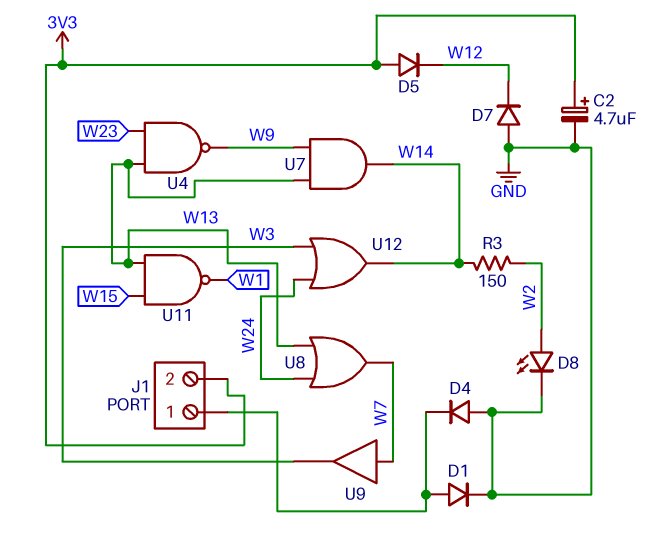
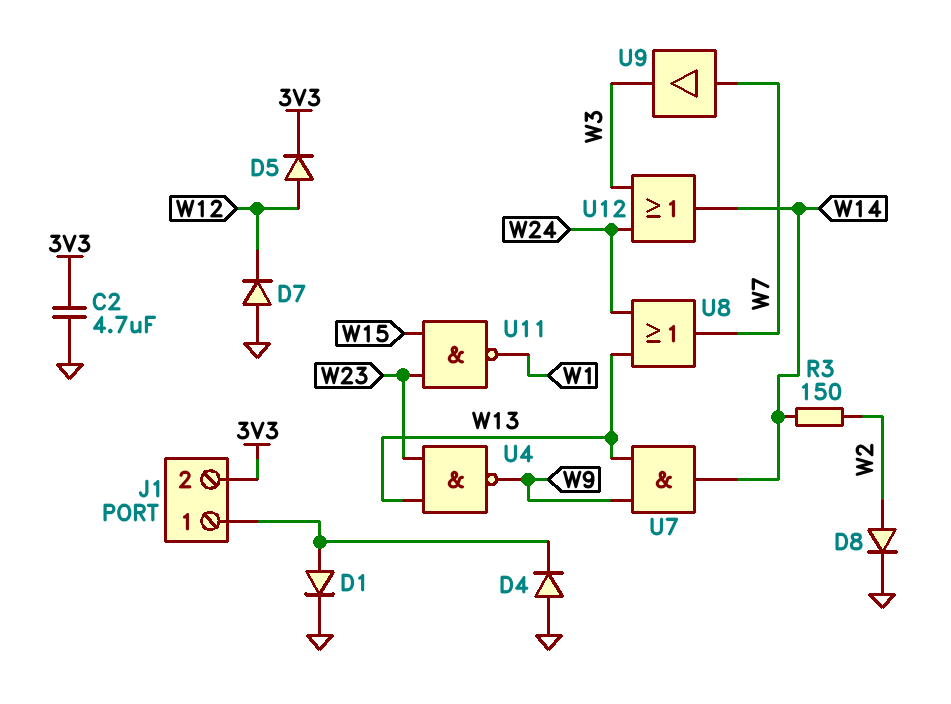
C2: 4.7uF (plus 3V3, minus GND) -> 4.7uF (3V3, GND)
D5: diode (A 3V3, K W12) -> diode (A W12, K 3V3)
D8: LED (A W2, K GND) -> diode (A W2, K GND)
U11: NAND (in W13, in W15, out W1) -> NAND (in W15, in W23, out W1)

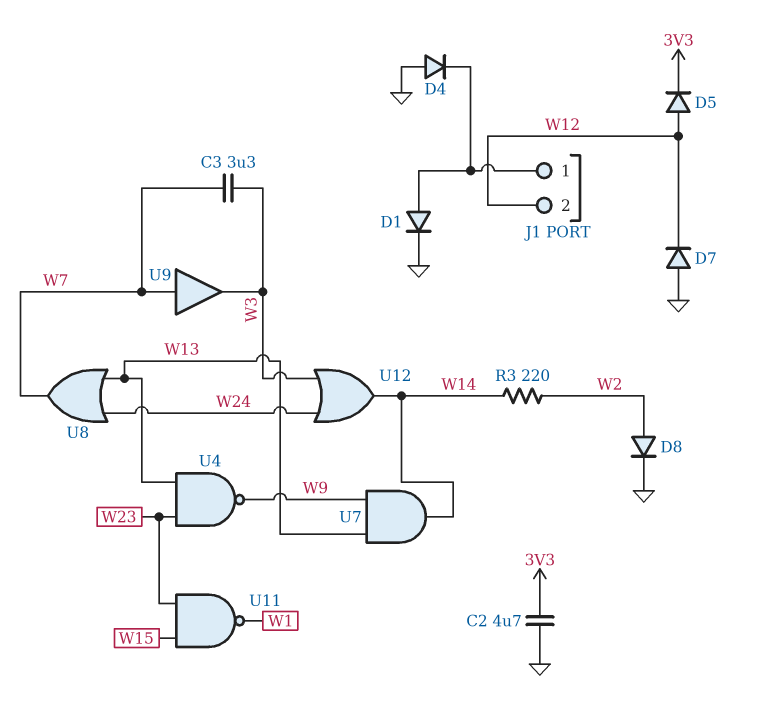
C3: none -> 3.3uF (W3, W7)
J1 pin 2: 3V3 -> W12
R3: 150 (W2, W14) -> 220 (W2, W14)

